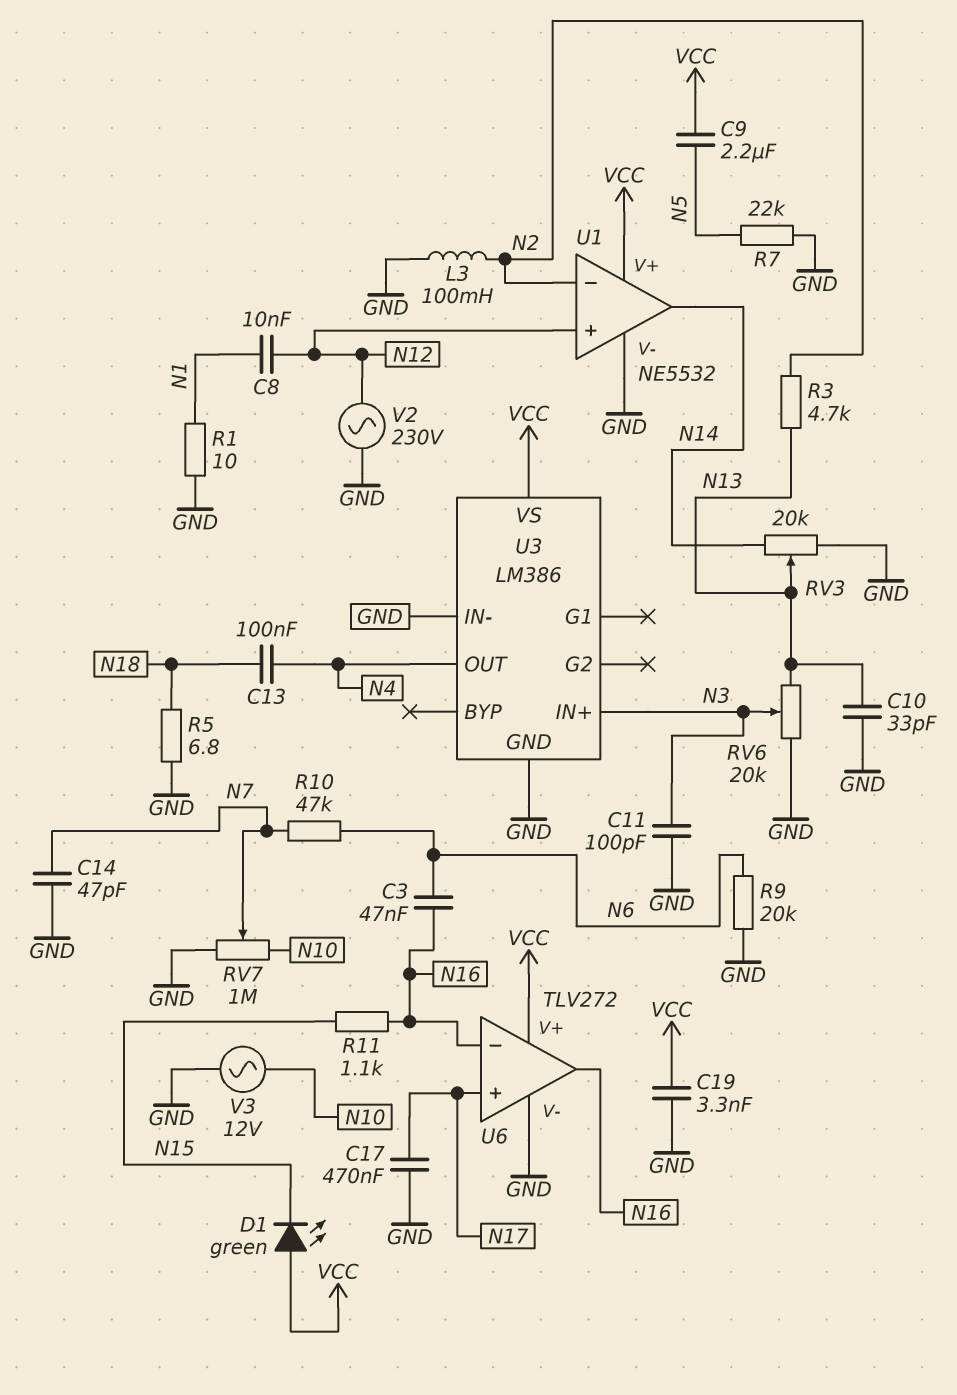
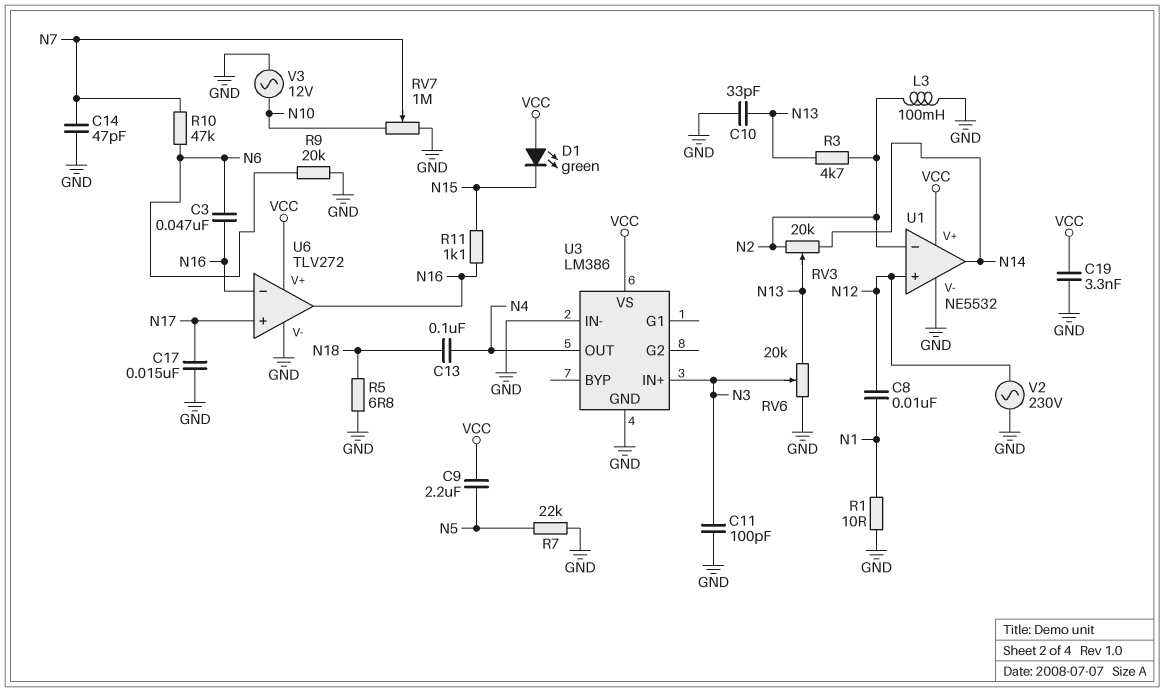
C17: 470nF (GND, N17) -> 15nF (GND, N17)
RV3: 20k (GND, N14, wiper N13) -> 20k (N2, N14, wiper N13)

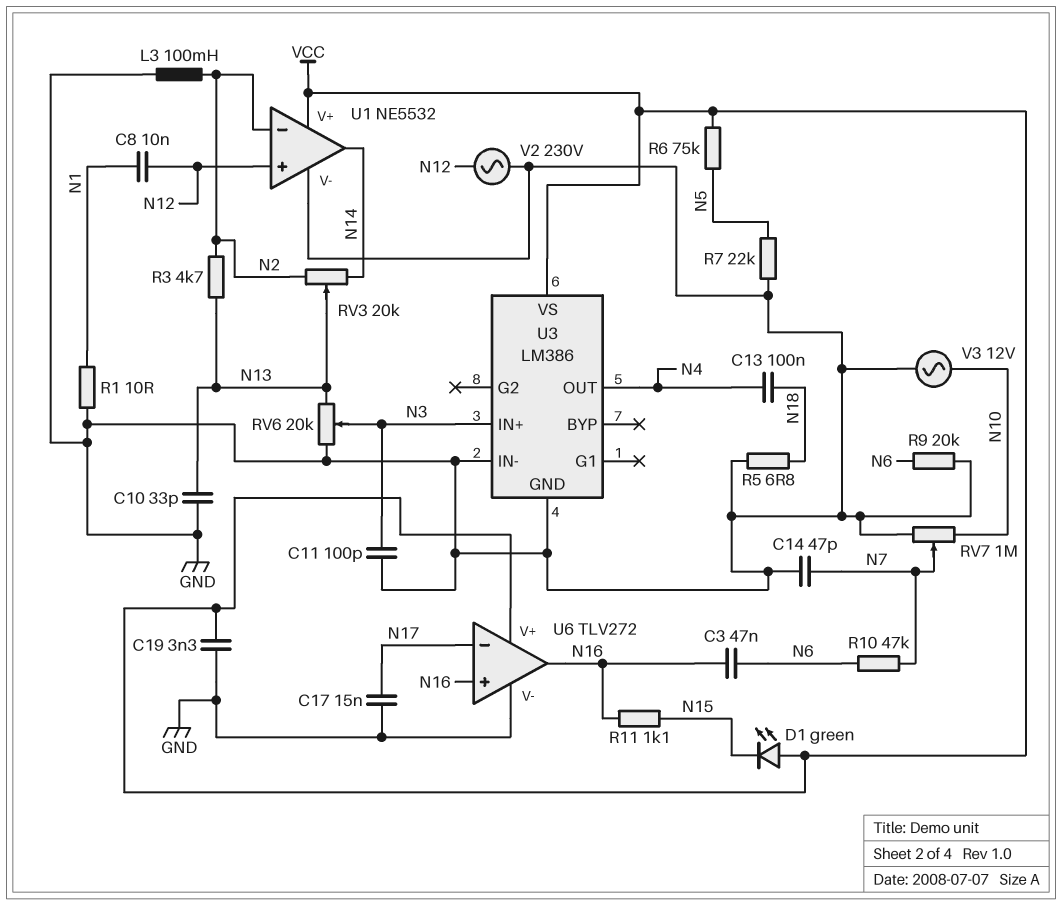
C9: 2.2uF (N5, VCC) -> none
R6: none -> 75k (N5, VCC)
U6 pin in+: N17 -> N16
U6 pin in-: N16 -> N17

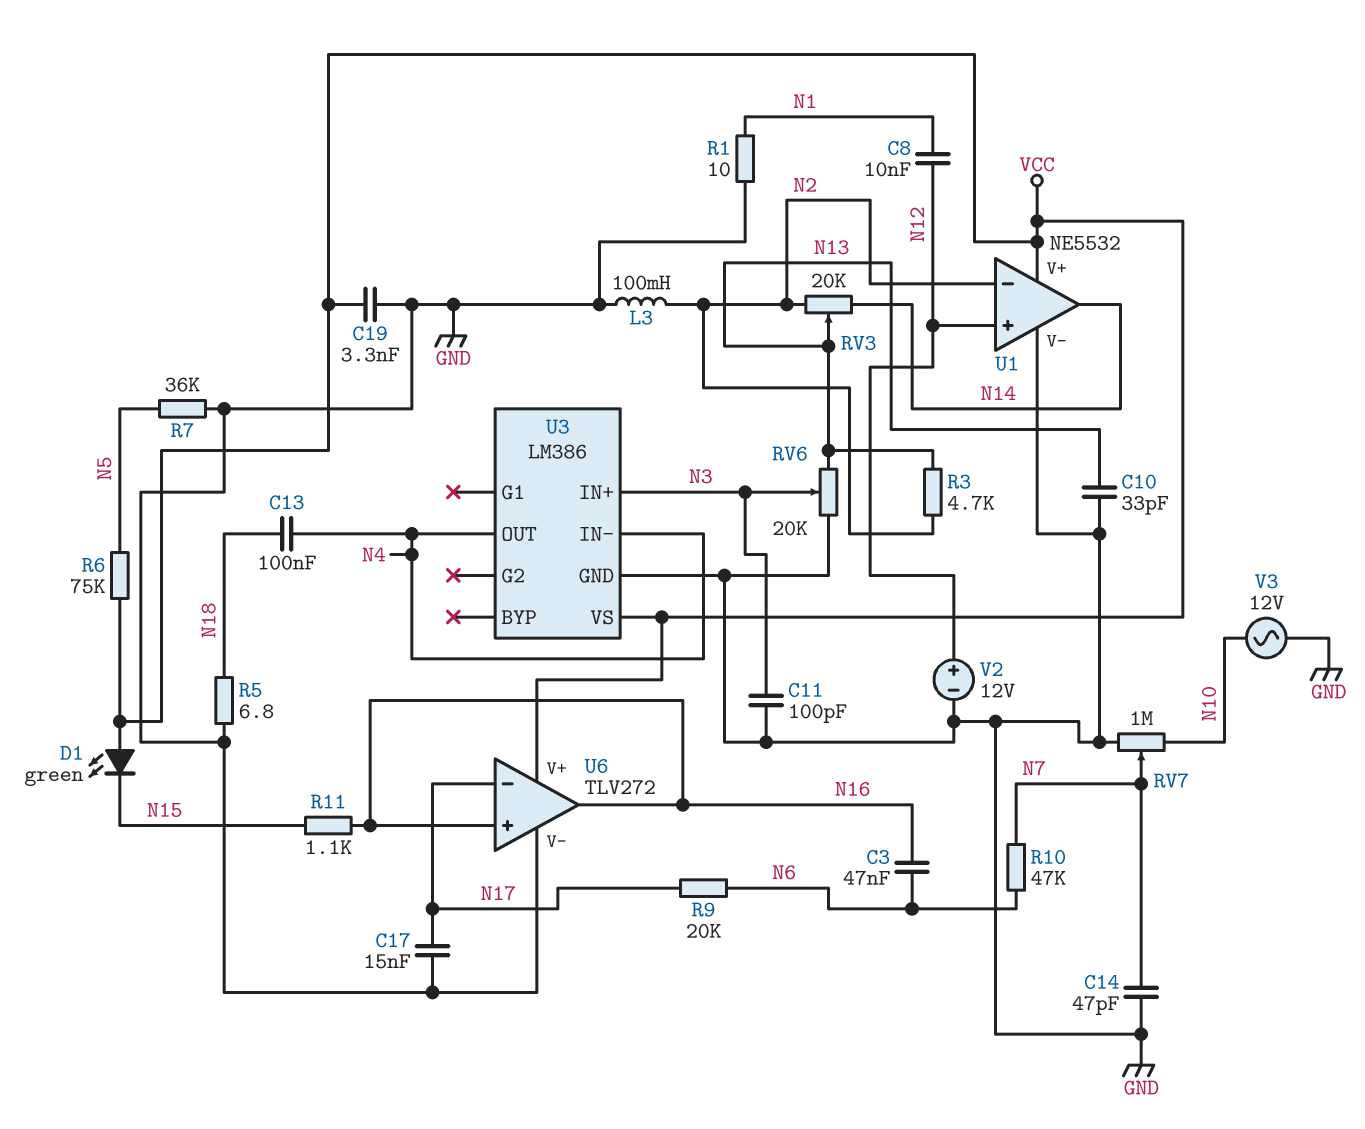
R7: 22k (GND, N5) -> 36k (GND, N5)
R9: 20k (GND, N6) -> 20k (N6, N17)
U3 pin IN-: GND -> N4
V2: AC 230V (GND, N12) -> 12V (plus N12, minus GND)

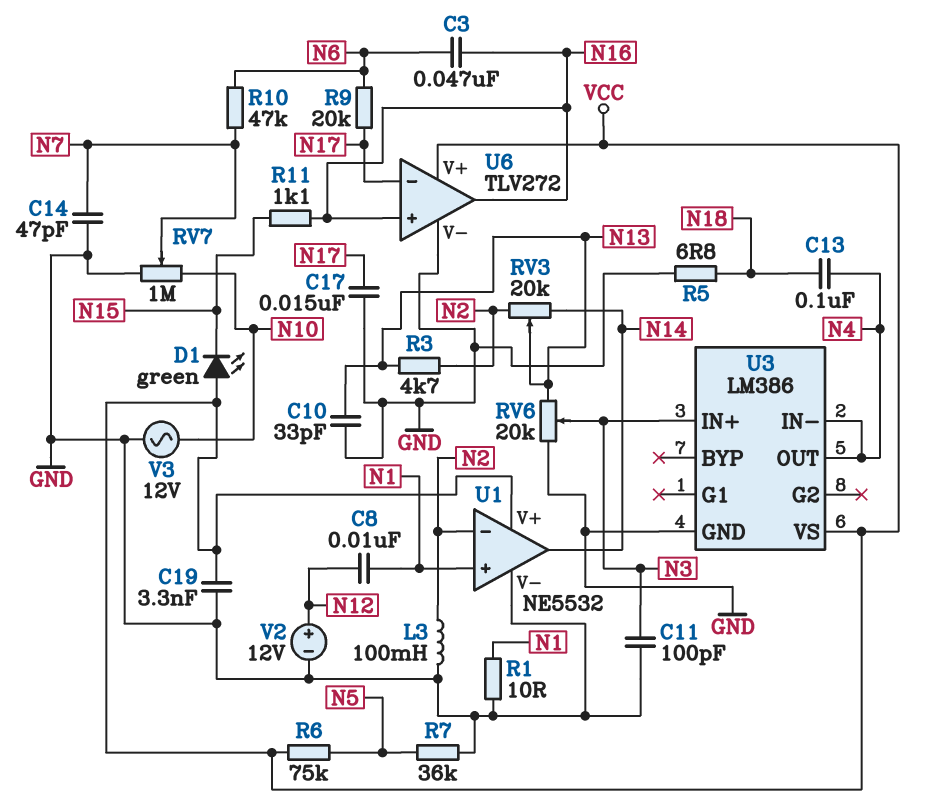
U1 pin in+: N12 -> N1

